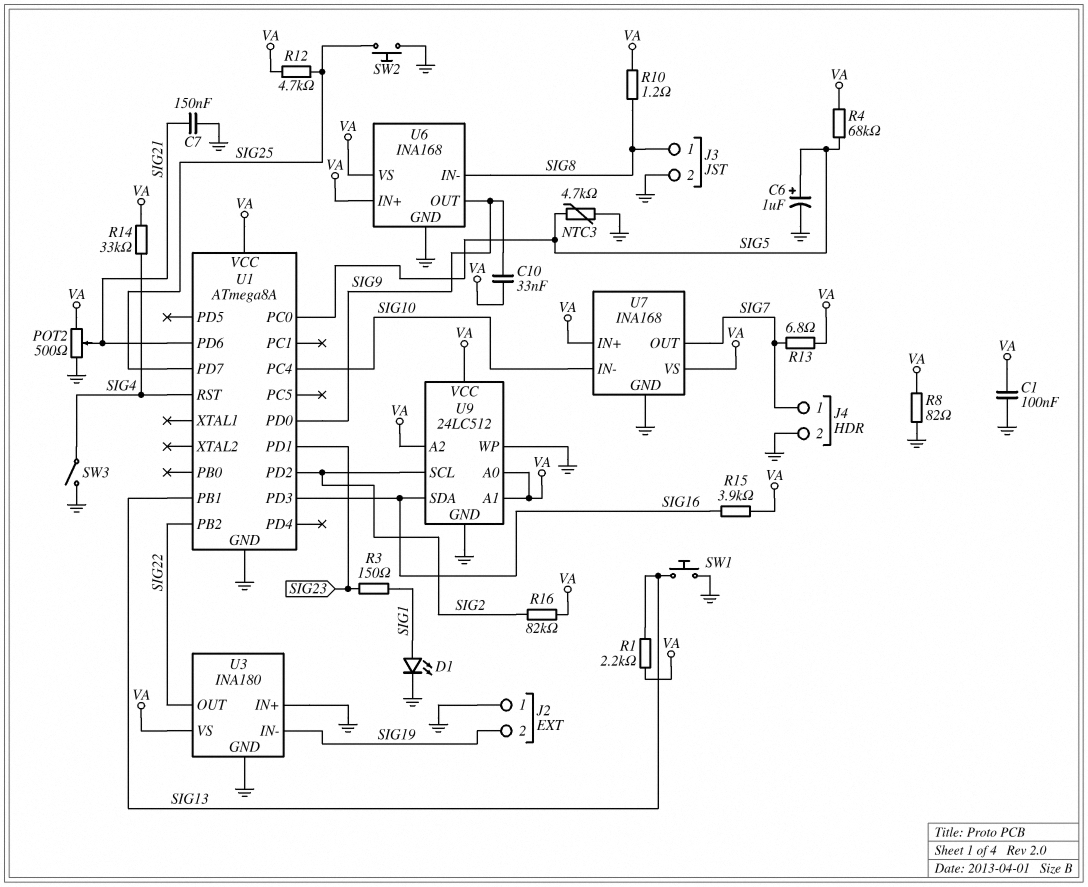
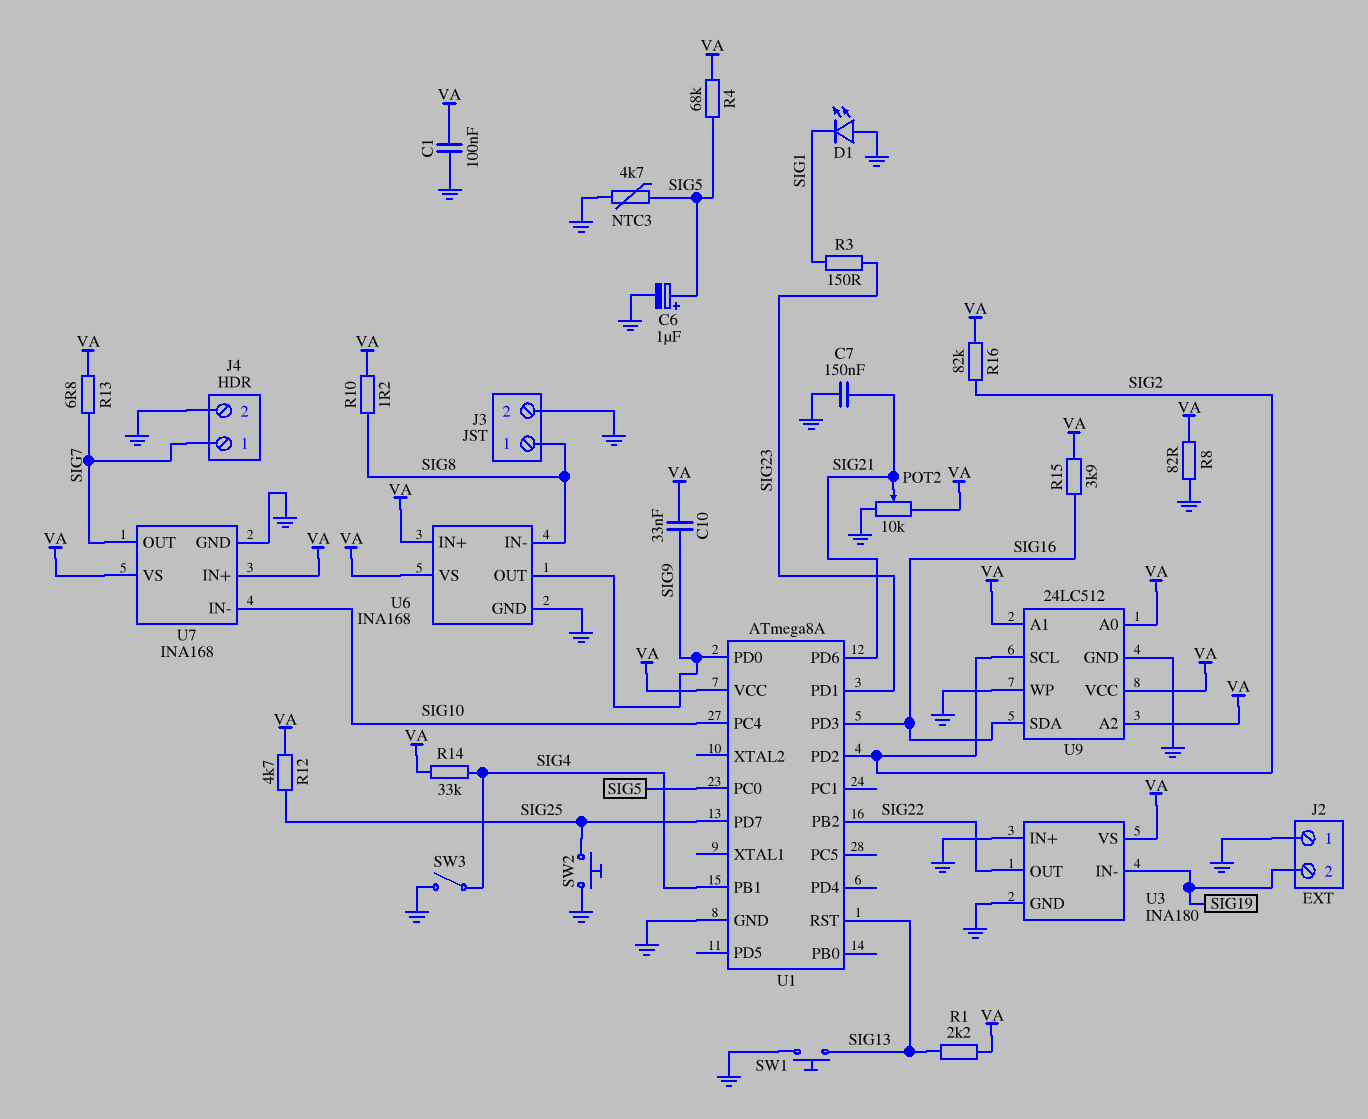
D1: LED (A SIG1, K GND) -> LED (A GND, K SIG1)
POT2: 500 (GND, VA, wiper SIG21) -> 10k (GND, VA, wiper SIG21)
U1 pin PB1: SIG13 -> SIG4
U1 pin RST: SIG4 -> SIG13

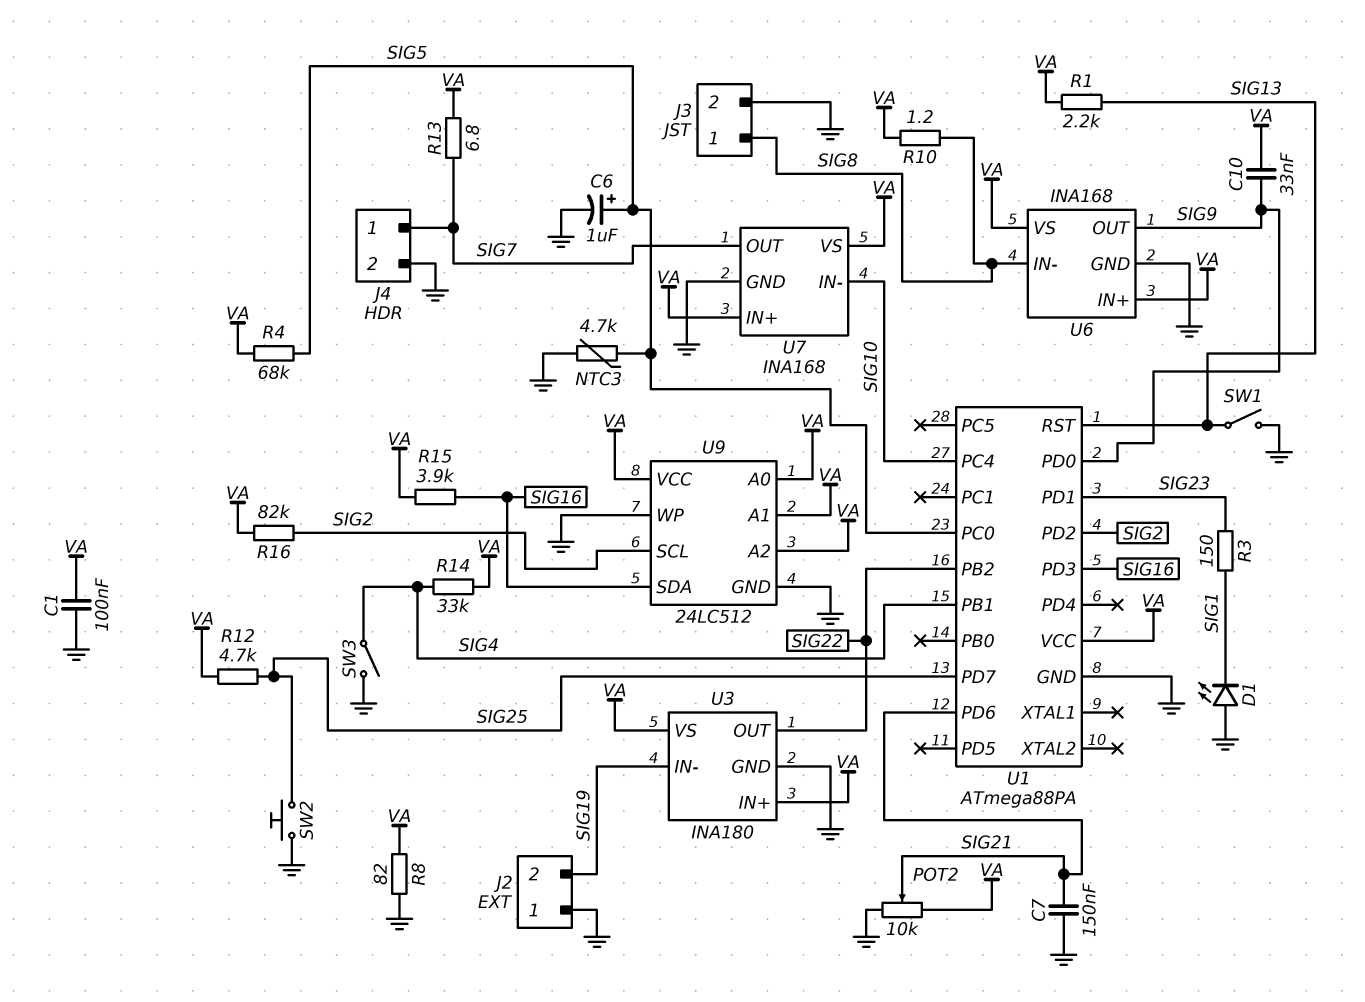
SW1: button (GND, SIG13) -> switch (GND, SIG13)
U1: ATmega8A -> ATmega88PA
U3 pin IN+: GND -> VA

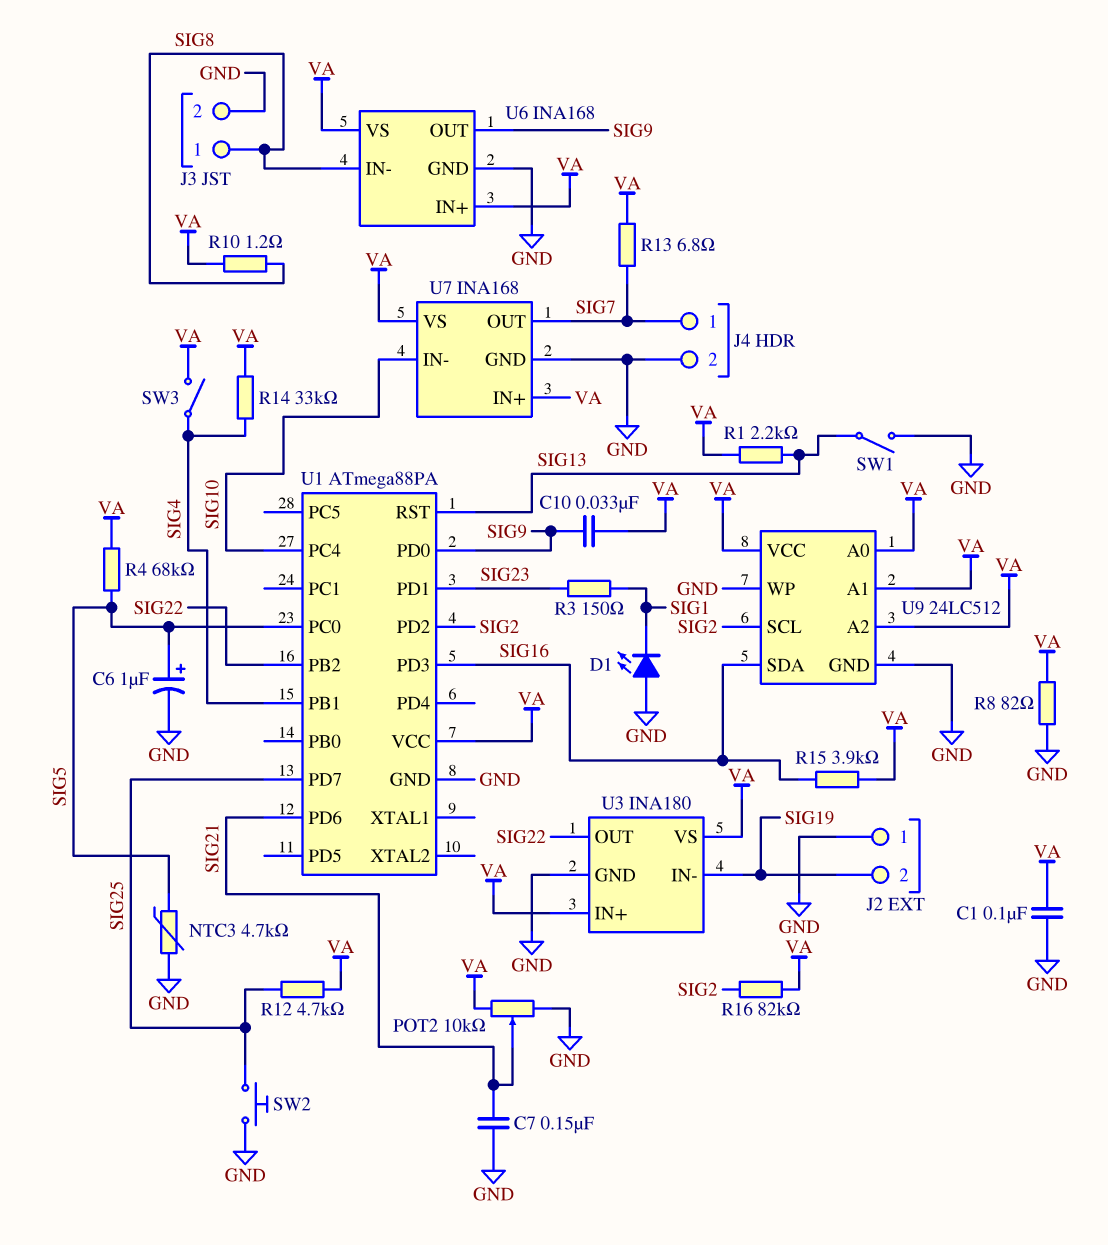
SW3: switch (GND, SIG4) -> switch (SIG4, VA)

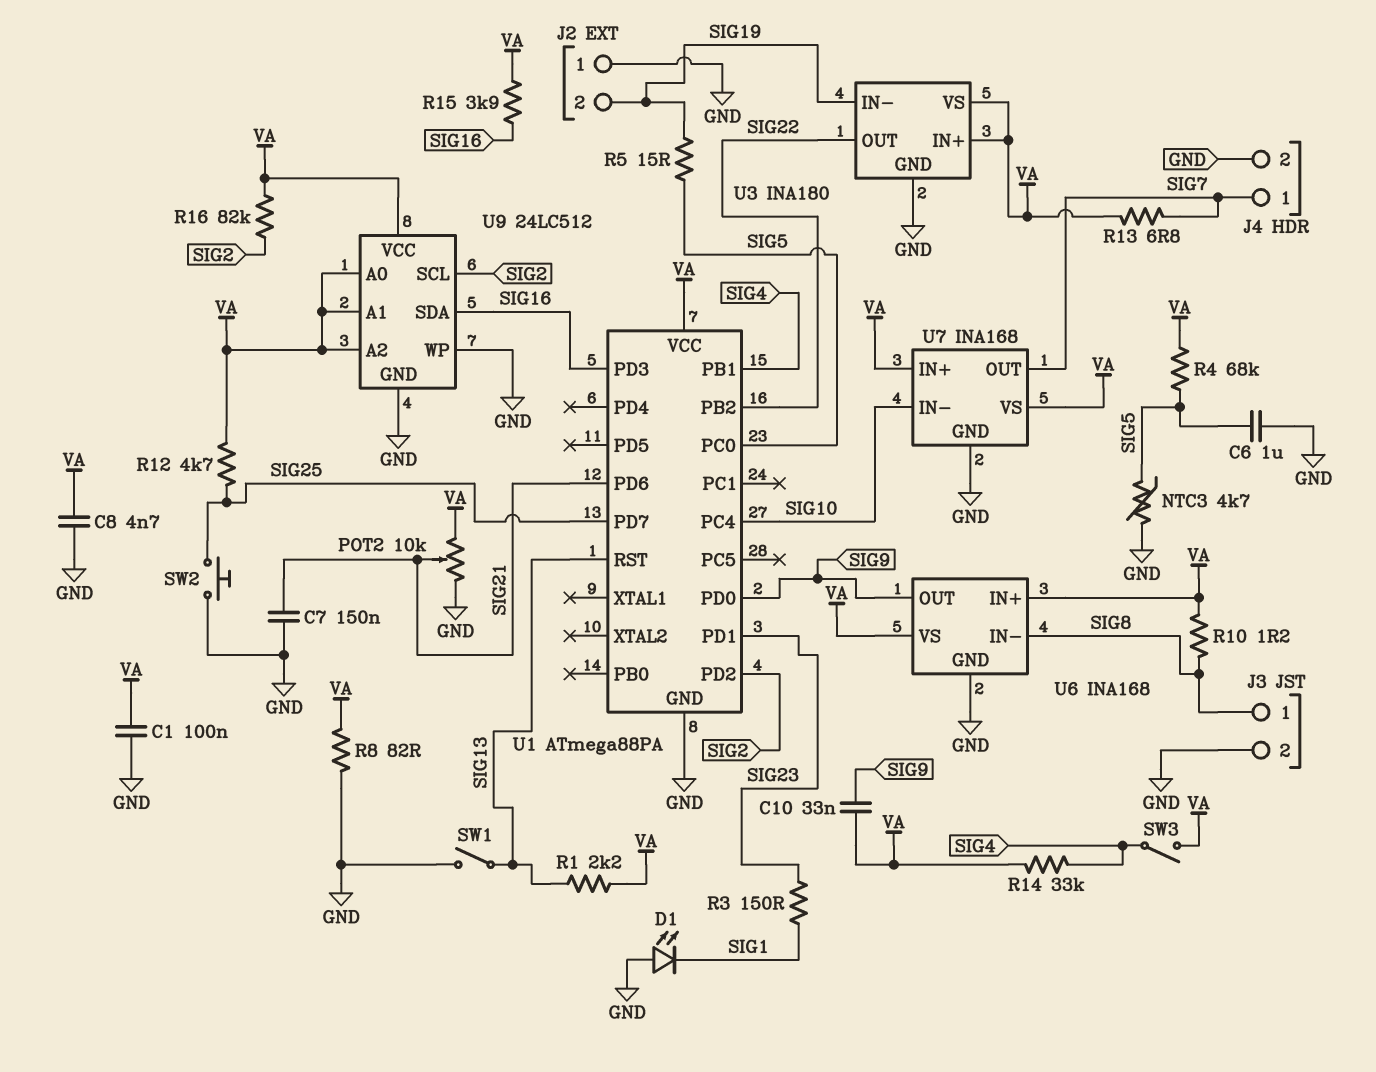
C6: 1uF (plus SIG5, minus GND) -> 1uF (GND, SIG5)
C8: none -> 4.7nF (GND, VA)
R5: none -> 15 (SIG5, SIG19)

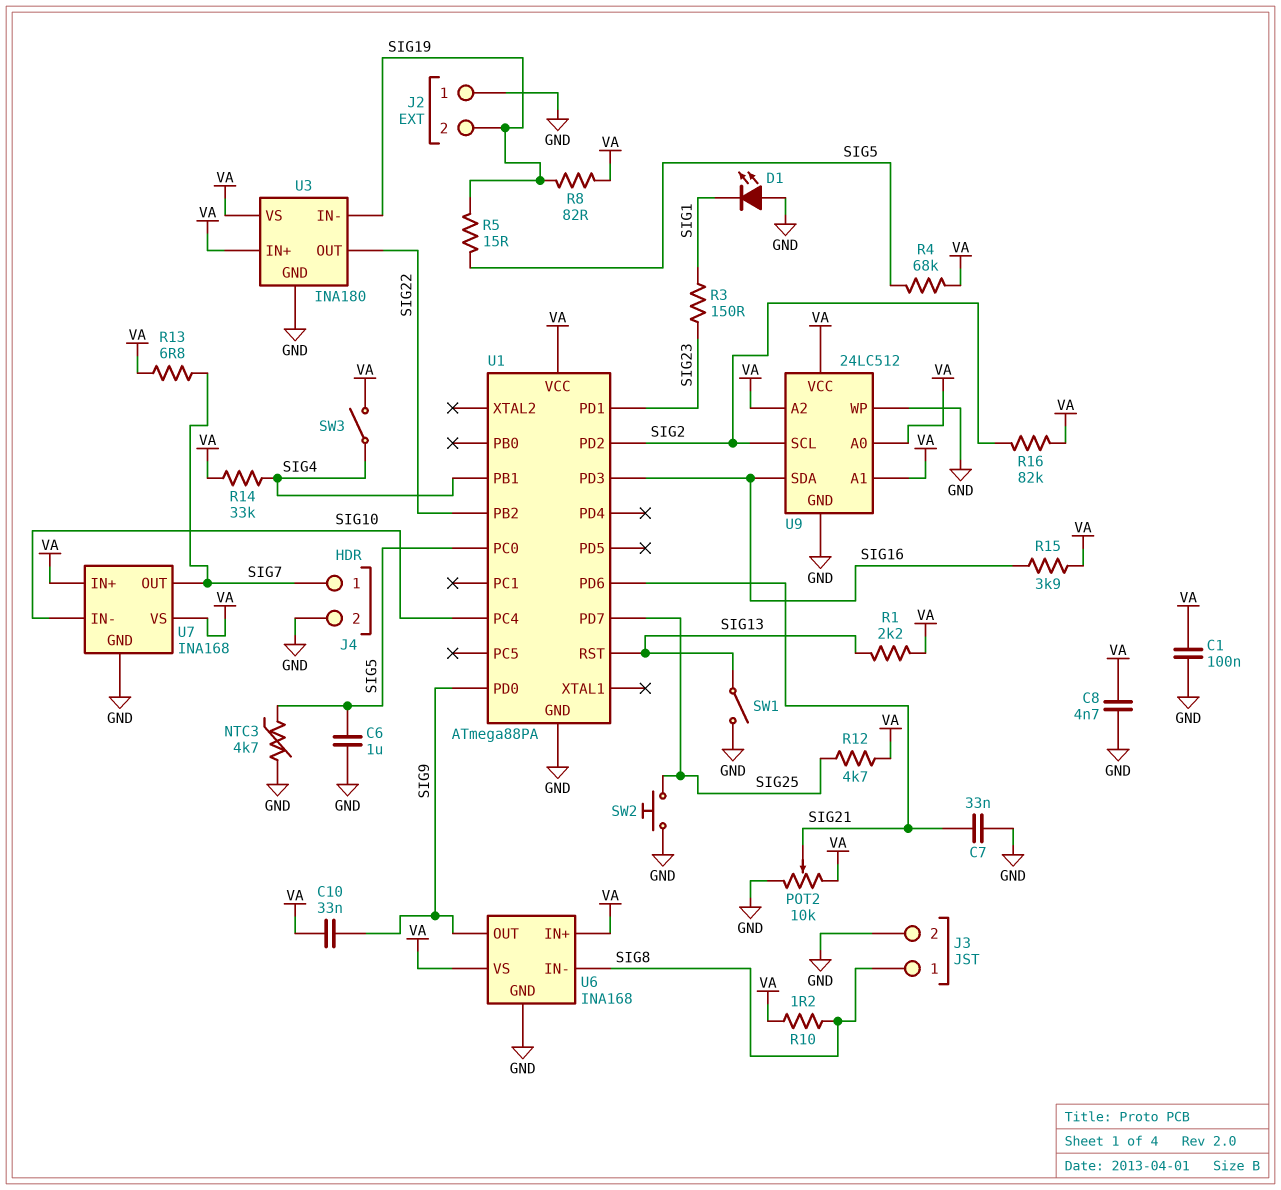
C7: 150nF (GND, SIG21) -> 33nF (GND, SIG21)
R8: 82 (GND, VA) -> 82 (SIG19, VA)

